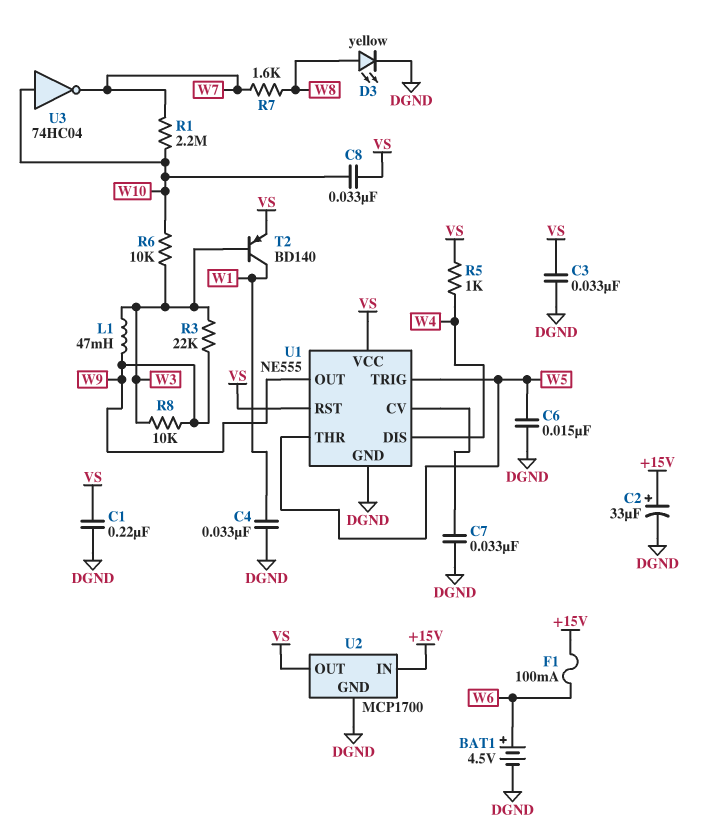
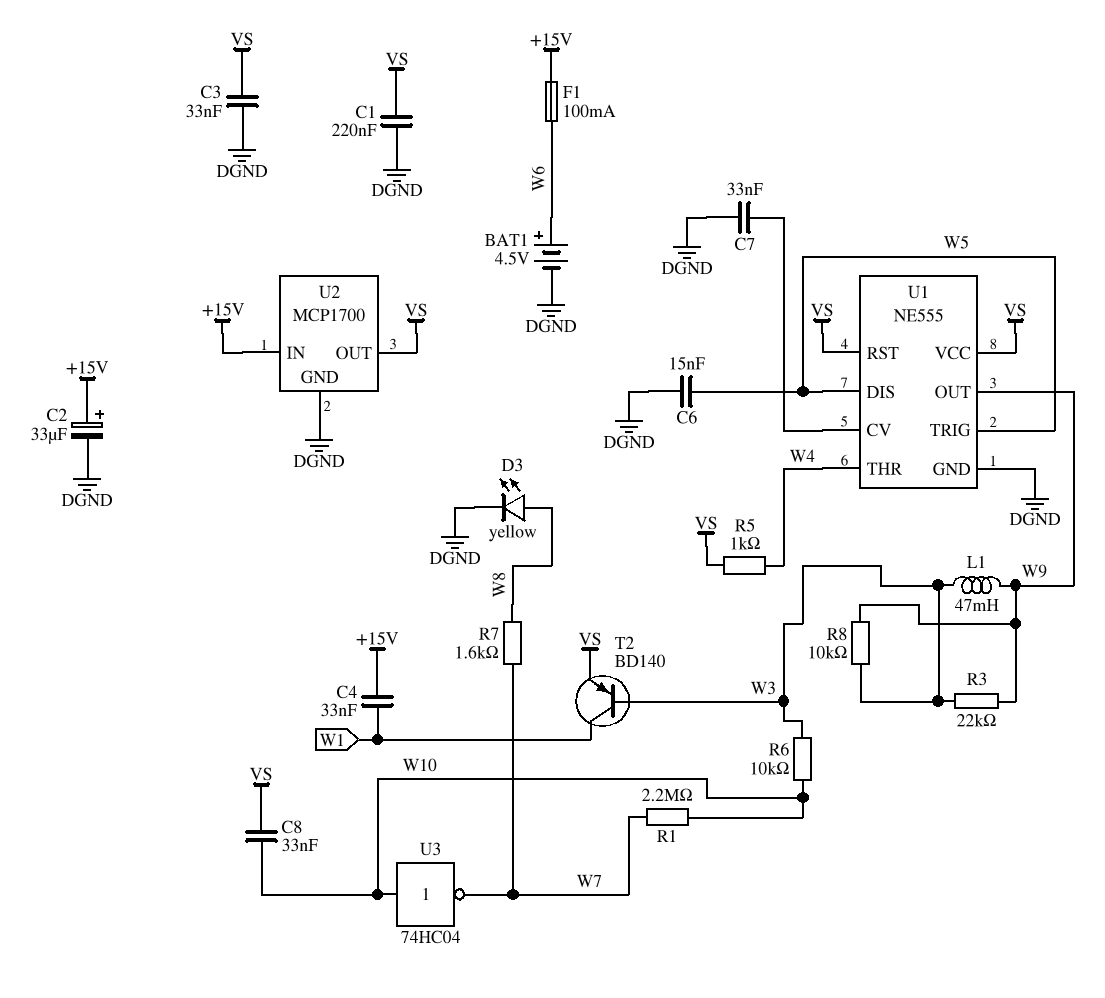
C4: 33nF (DGND, W1) -> 33nF (+15V, W1)
U1 pin DIS: W4 -> W5
U1 pin THR: W5 -> W4

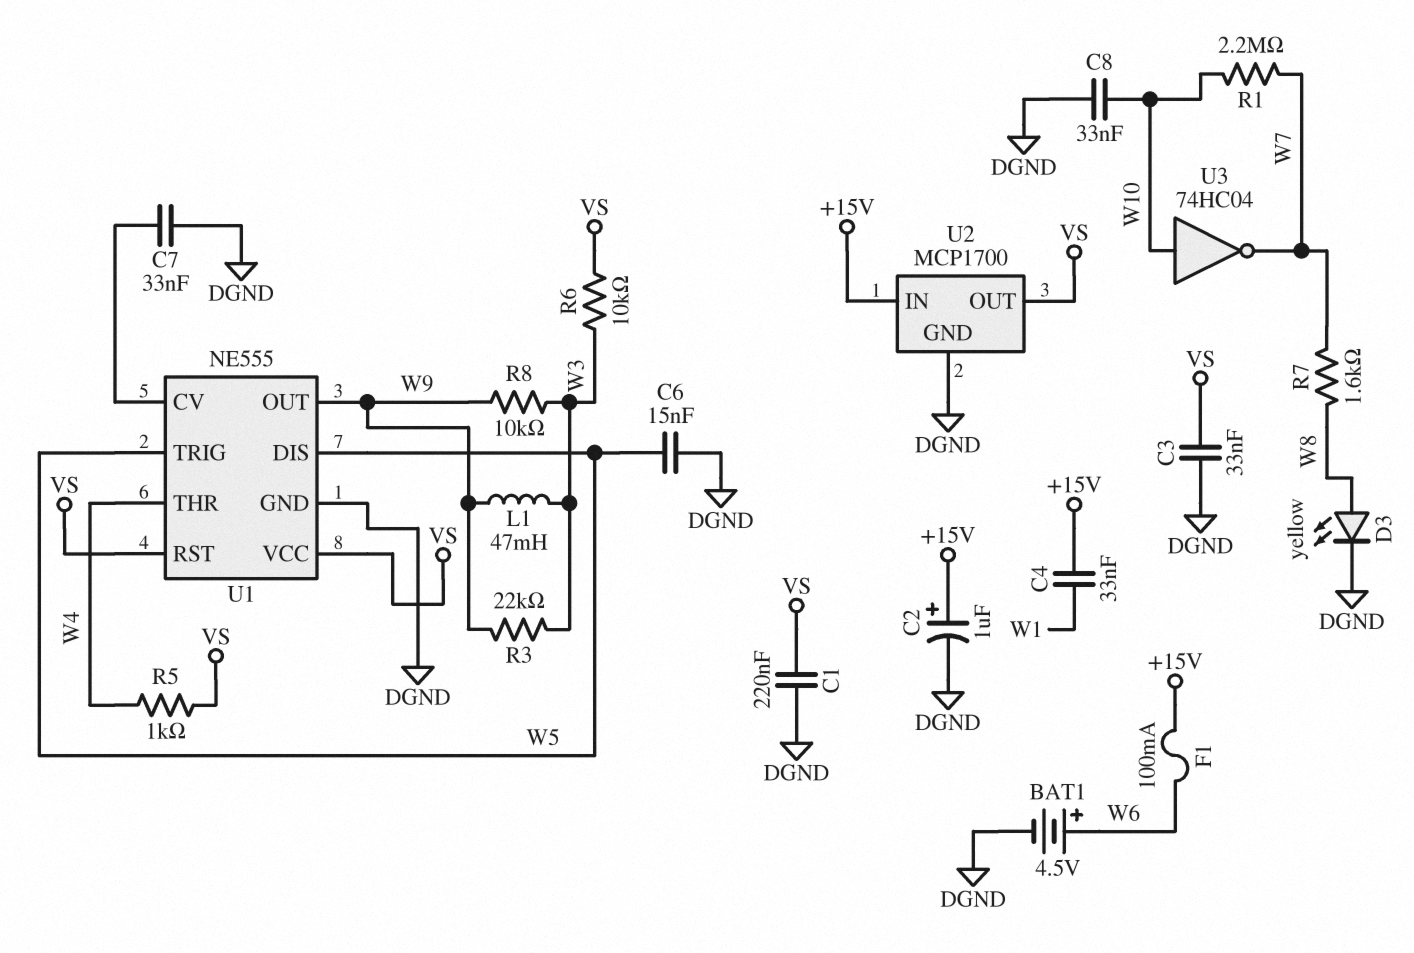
C2: 33uF (plus +15V, minus DGND) -> 1uF (plus +15V, minus DGND)
C8: 33nF (VS, W10) -> 33nF (DGND, W10)
R6: 10k (W3, W10) -> 10k (VS, W3)
T2: PNP BD140 (B W3, C W1, E VS) -> none

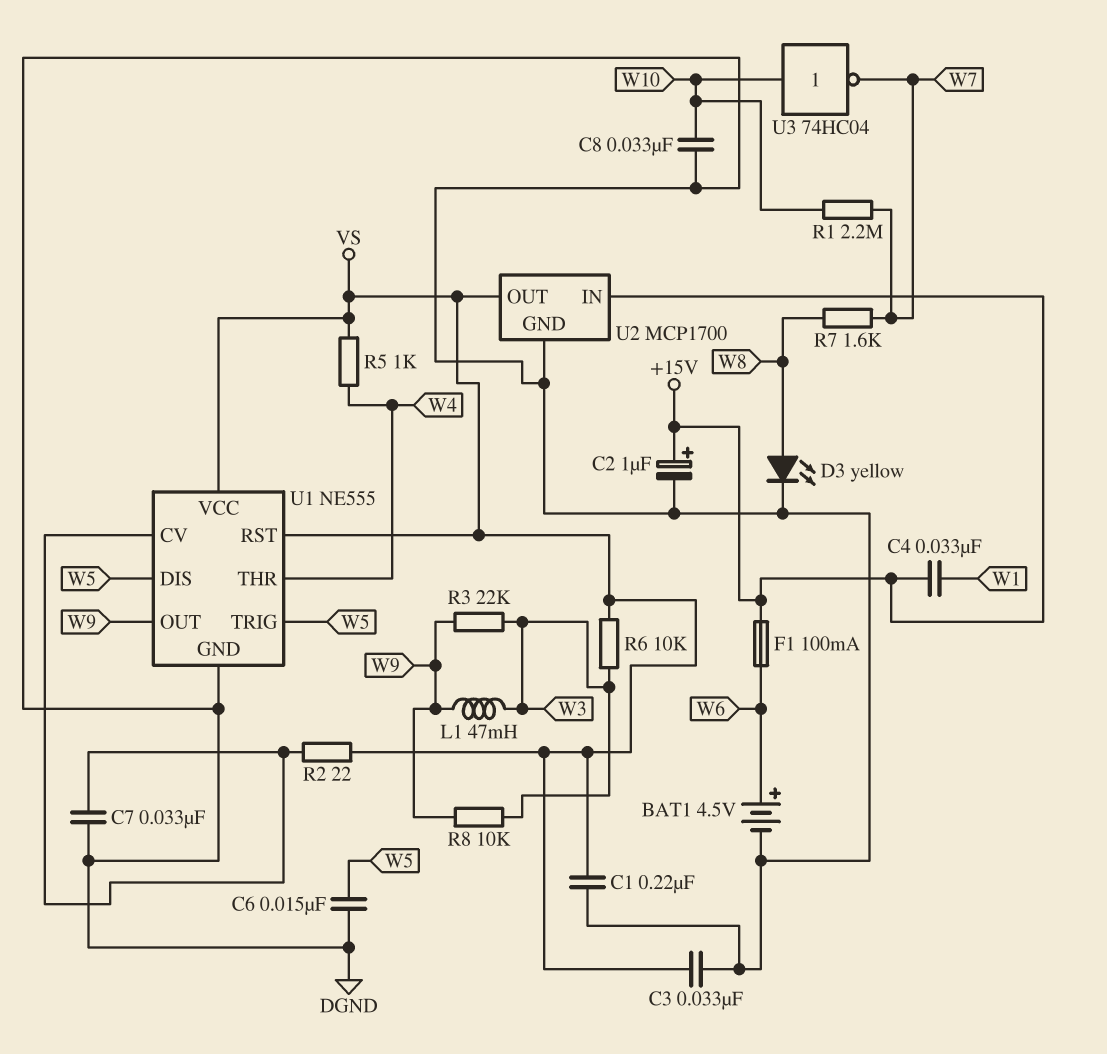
R2: none -> 22 (U1/CV, VS)

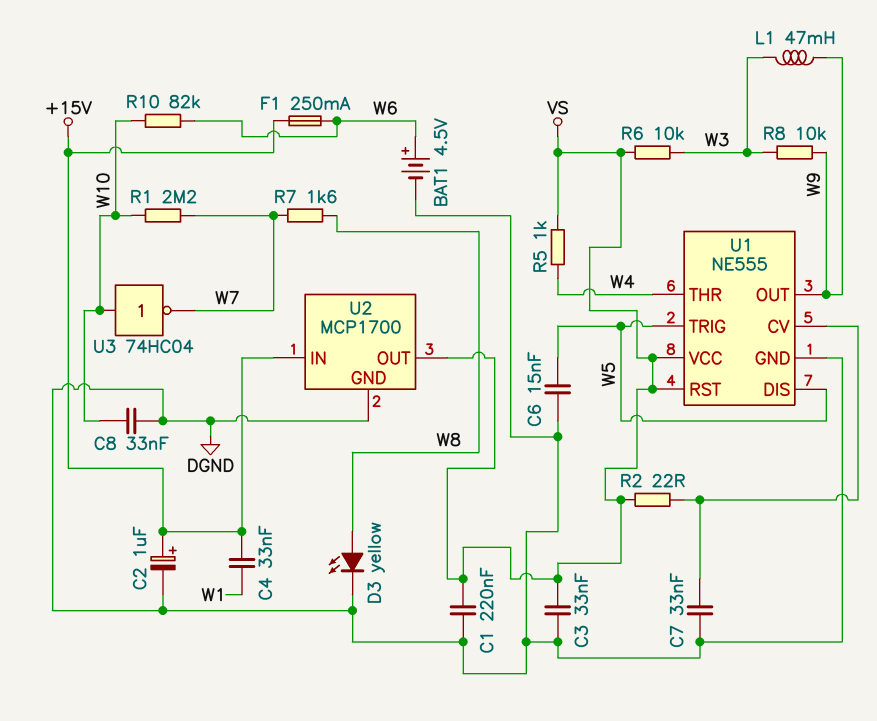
F1: 100mA (+15V, W6) -> 250mA (+15V, W6)
R3: 22k (W3, W9) -> none
R10: none -> 82k (W6, W10)

